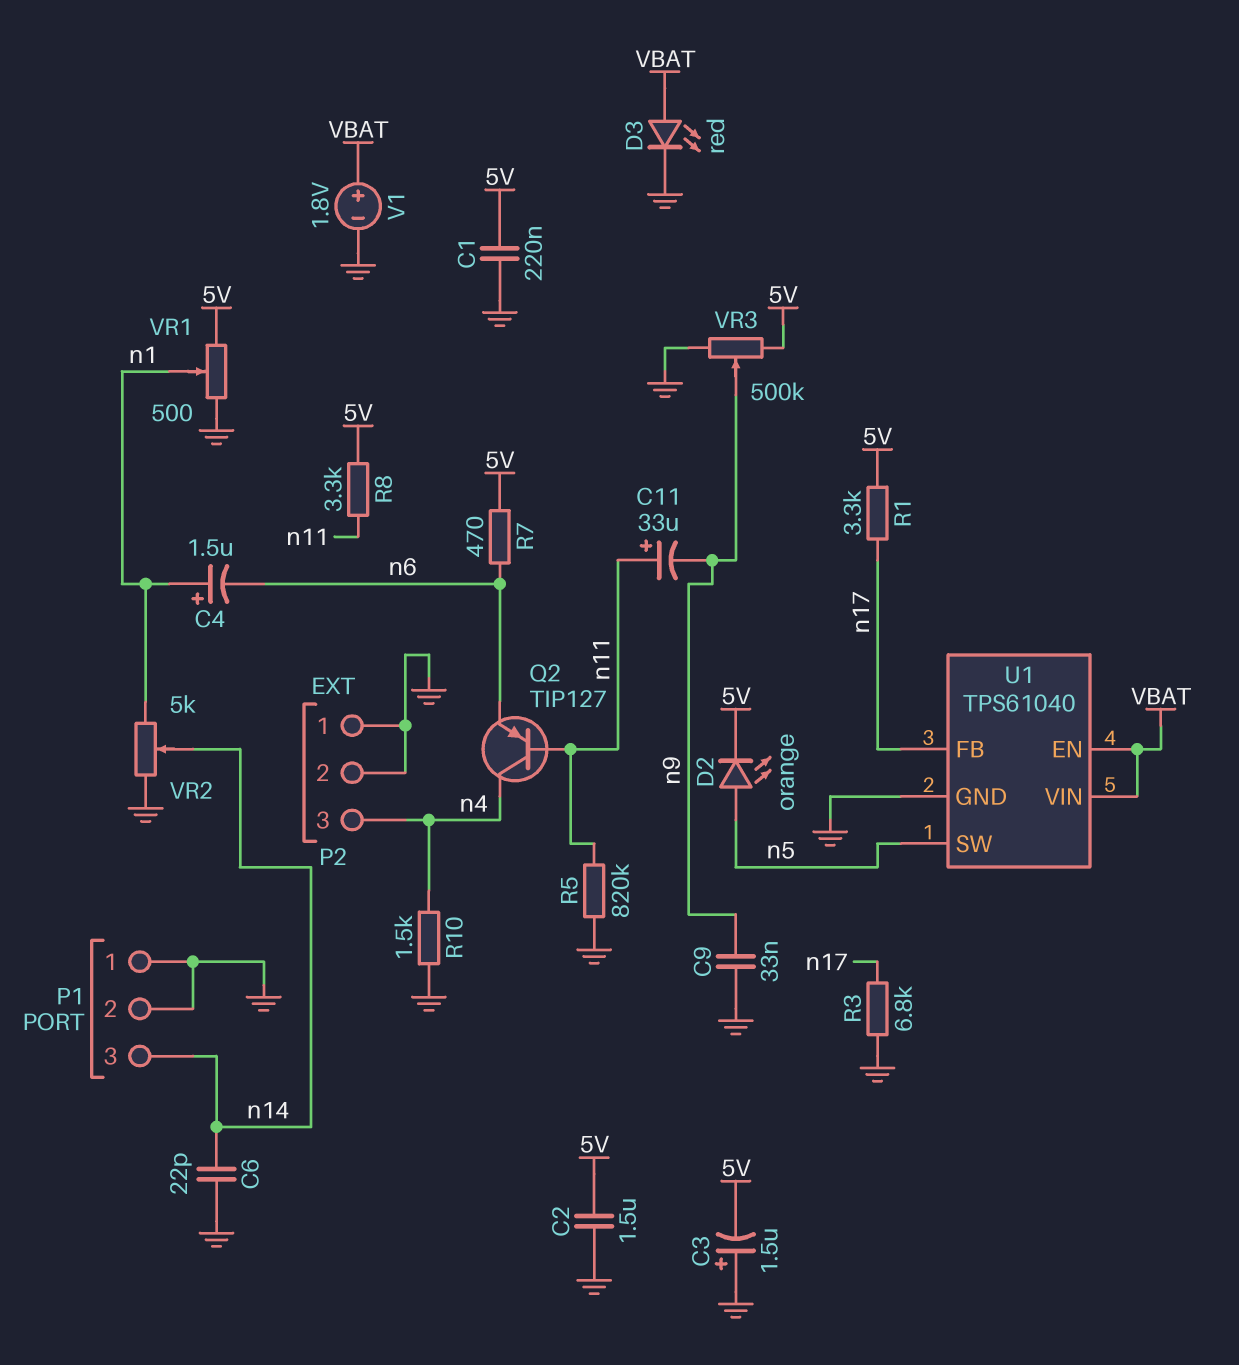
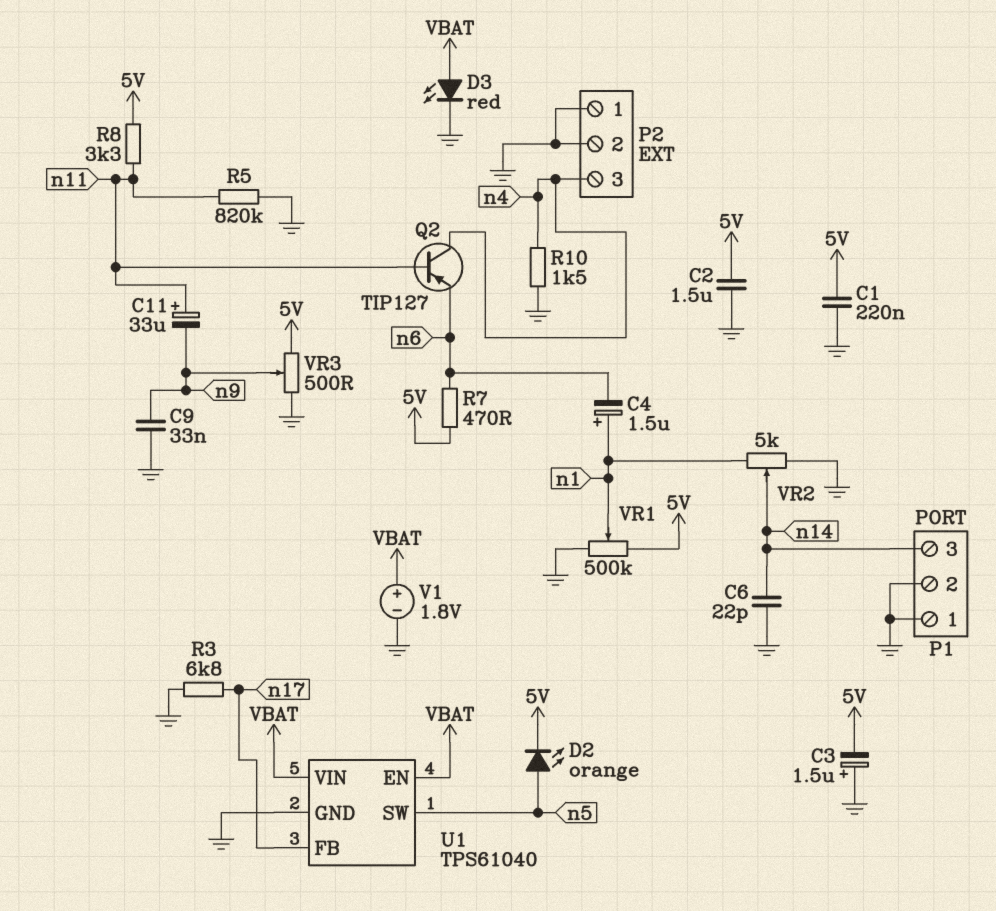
R1: 3.3k (5V, n17) -> none
VR1: 500 (5V, GND, wiper n1) -> 500k (5V, GND, wiper n1)
VR3: 500k (5V, GND, wiper n9) -> 500 (5V, GND, wiper n9)

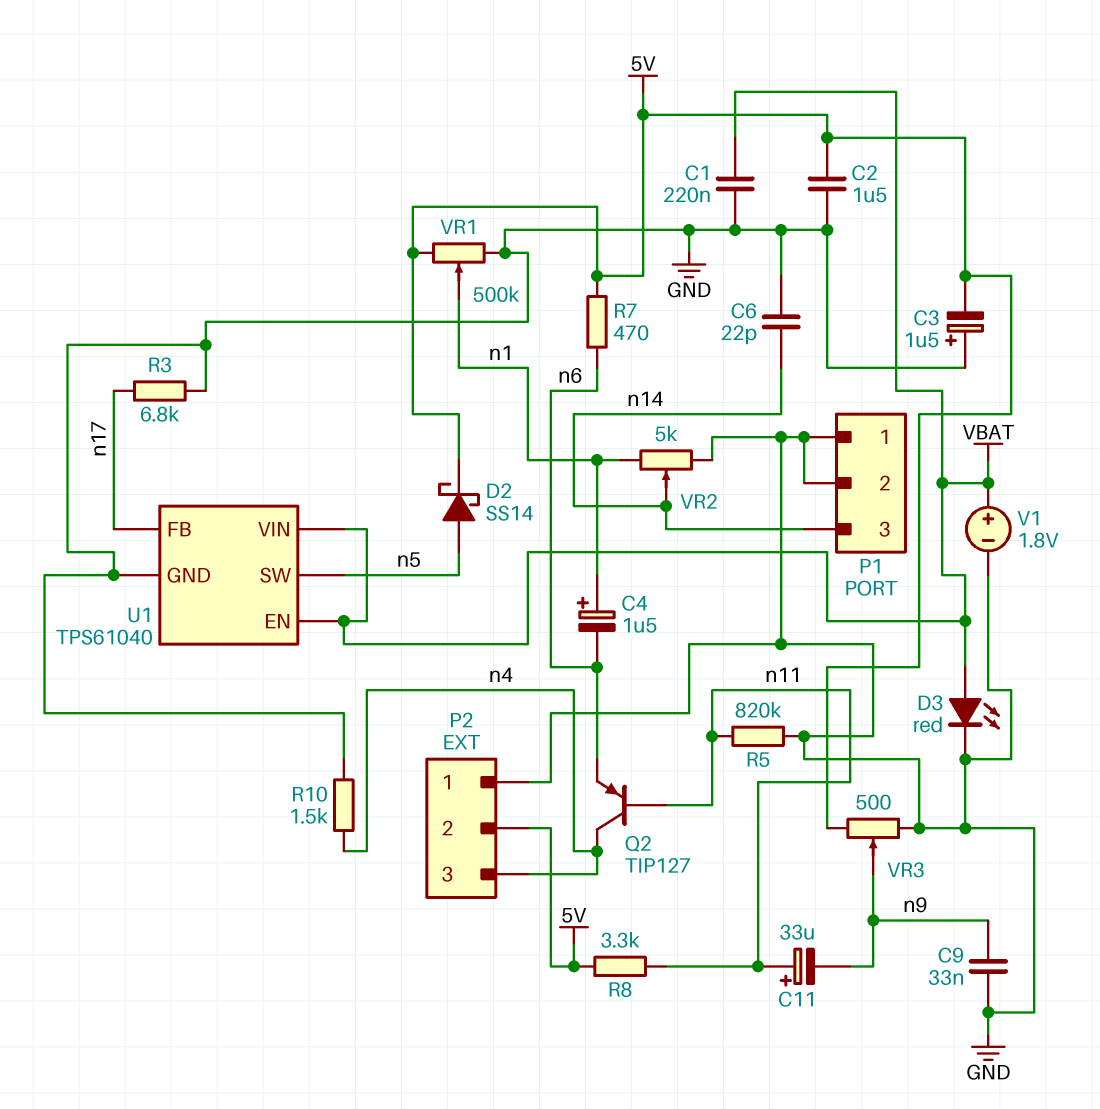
C1: 220nF (5V, GND) -> 220nF (GND, VBAT)
D2: LED orange (A n5, K 5V) -> schottky SS14 (A n5, K 5V)
P2 pin 2: GND -> 5V

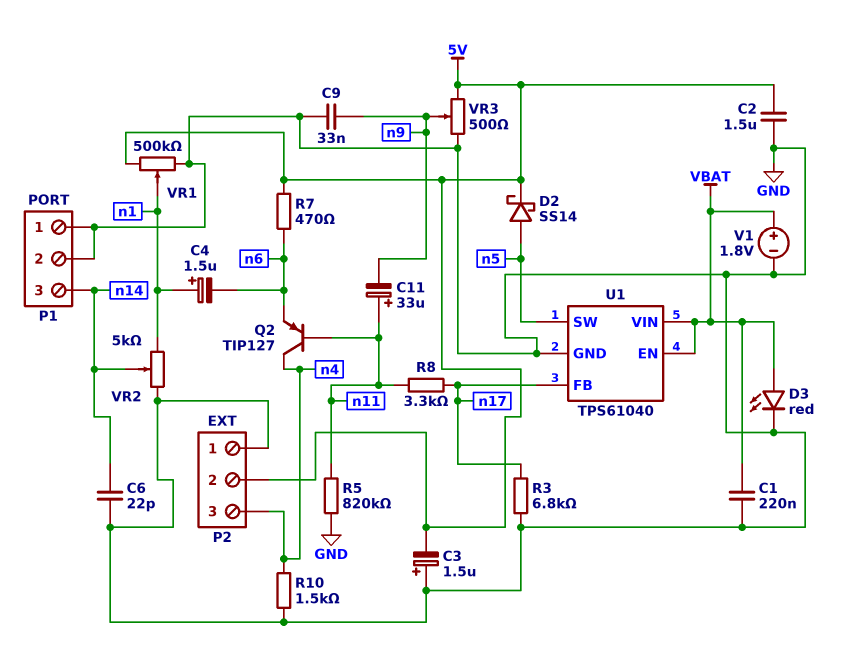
R8: 3.3k (5V, n11) -> 3.3k (n11, n17)

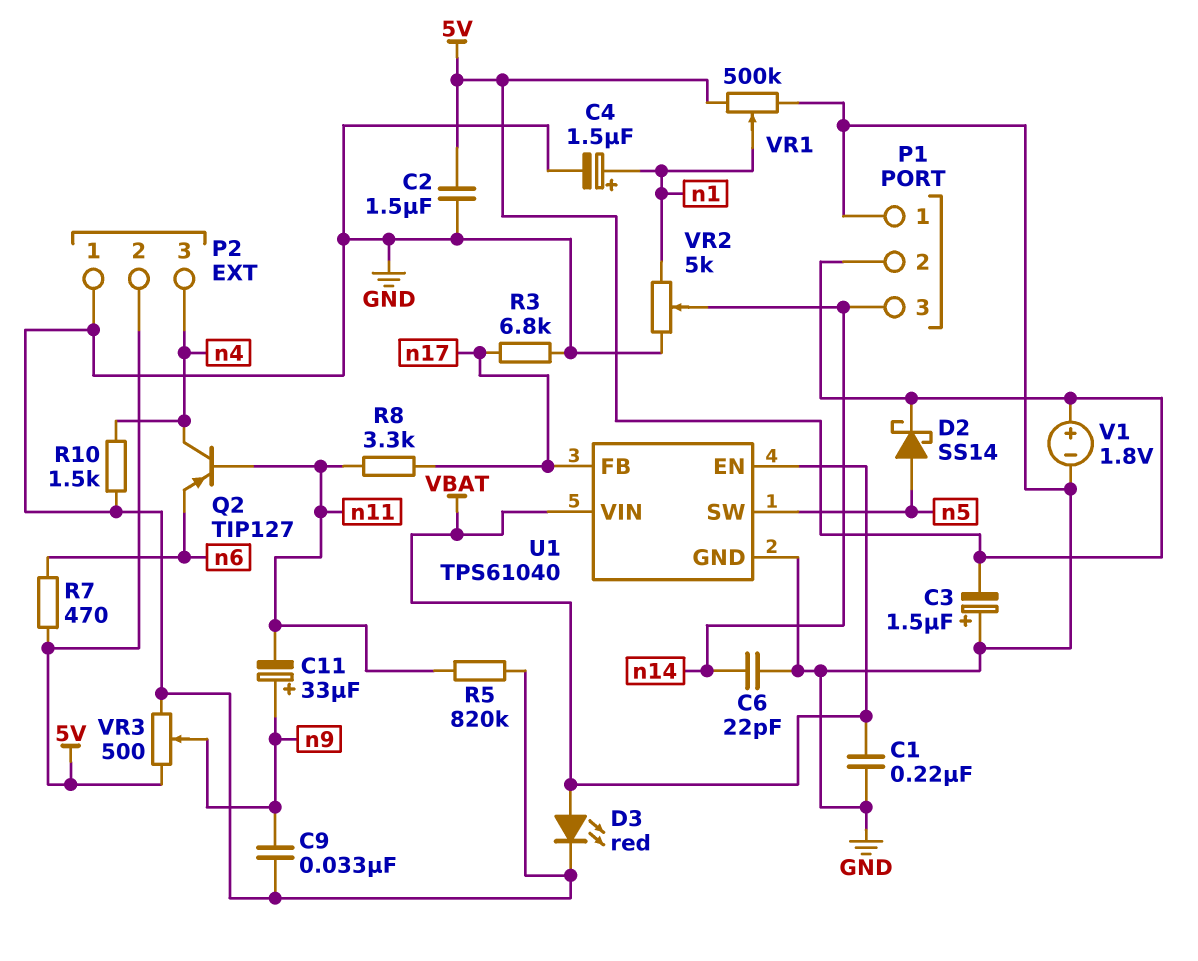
C4: 1.5uF (plus n1, minus n6) -> 1.5uF (plus n1, minus GND)
C11: 33uF (plus n11, minus n9) -> 33uF (plus n9, minus n11)
P1 pin 2: GND -> 5V
V1: 1.8V (plus VBAT, minus GND) -> 1.8V (plus 5V, minus GND)

